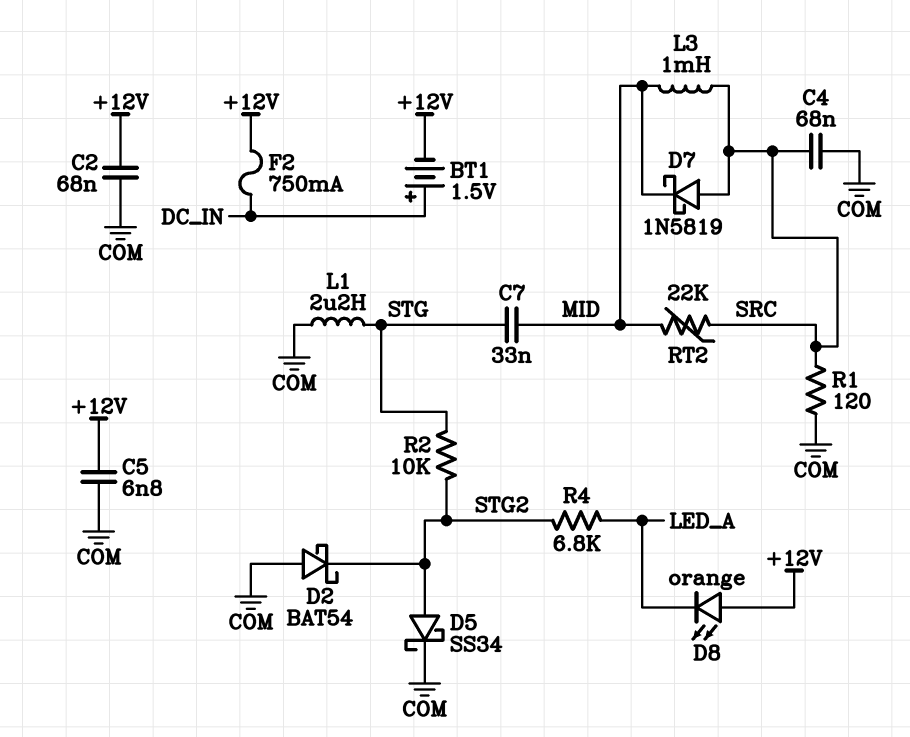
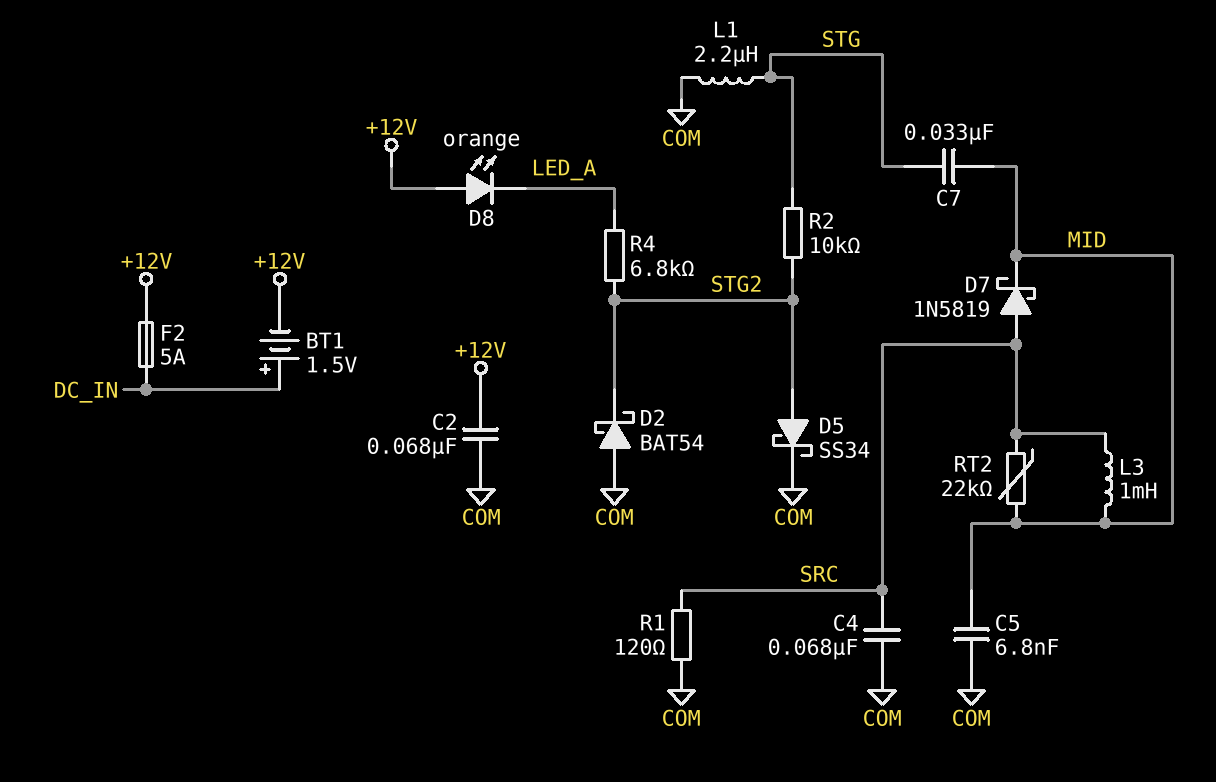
C5: 6.8nF (+12V, COM) -> 6.8nF (COM, MID)
F2: 750mA (+12V, DC_IN) -> 5A (+12V, DC_IN)

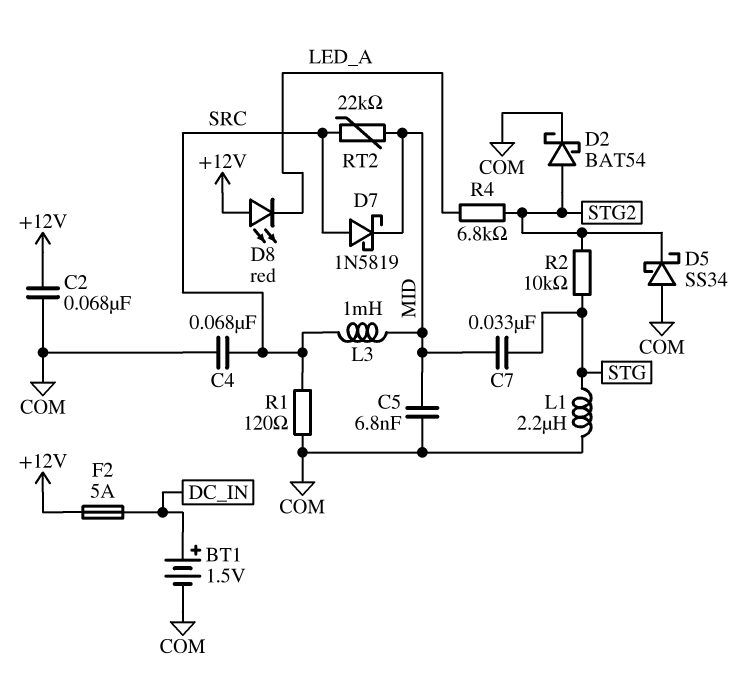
BT1: 1.5V (plus DC_IN, minus +12V) -> 1.5V (plus DC_IN, minus COM)
D2: schottky BAT54 (A COM, K STG2) -> schottky BAT54 (A STG2, K COM)
D5: schottky SS34 (A STG2, K COM) -> schottky SS34 (A COM, K STG2)
D8: LED orange (A +12V, K LED_A) -> LED red (A +12V, K LED_A)

